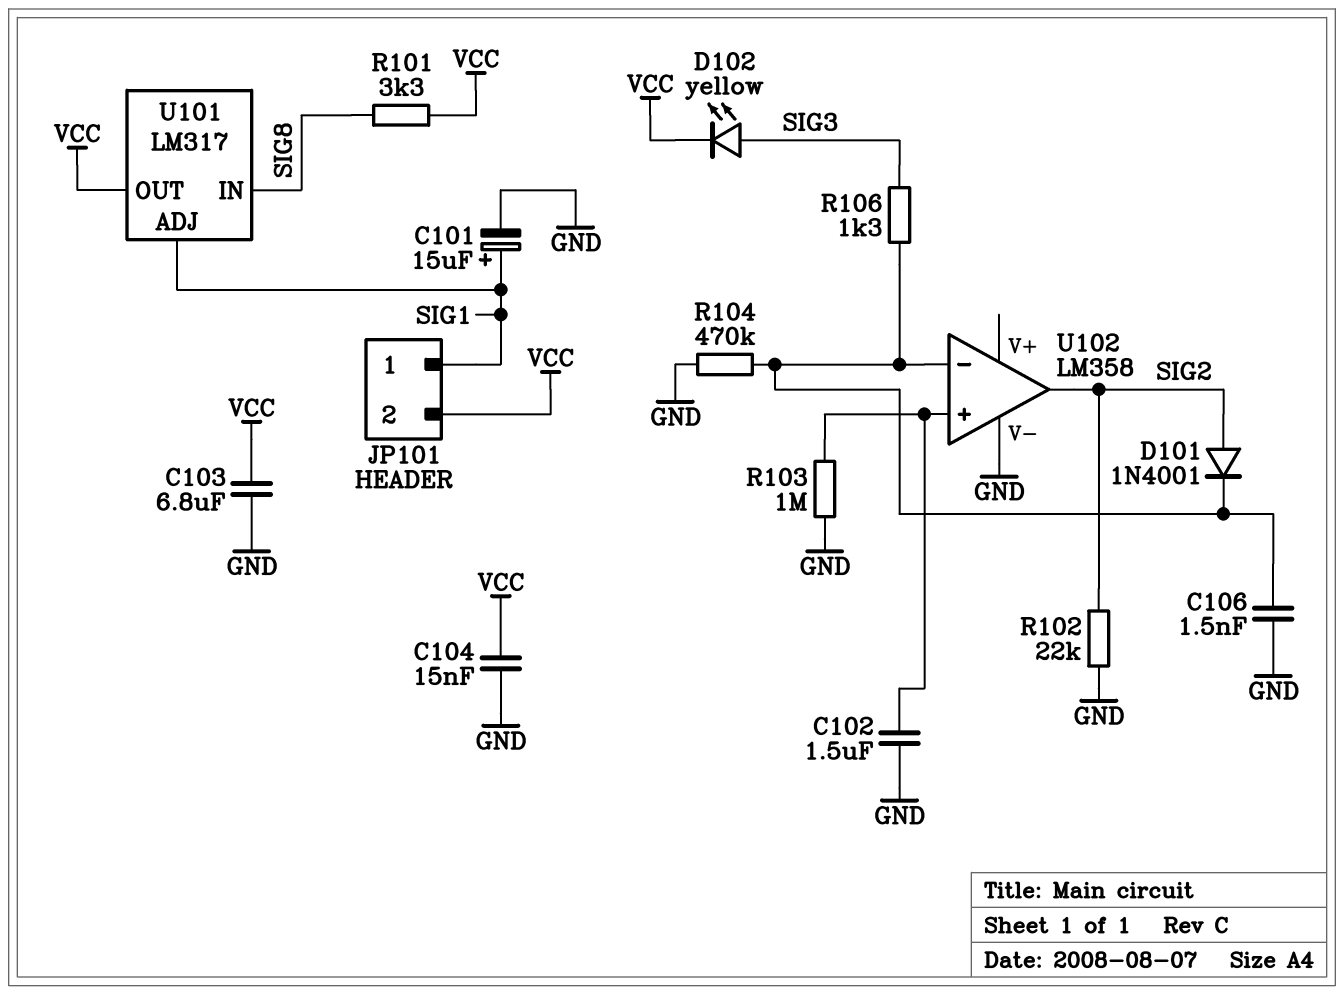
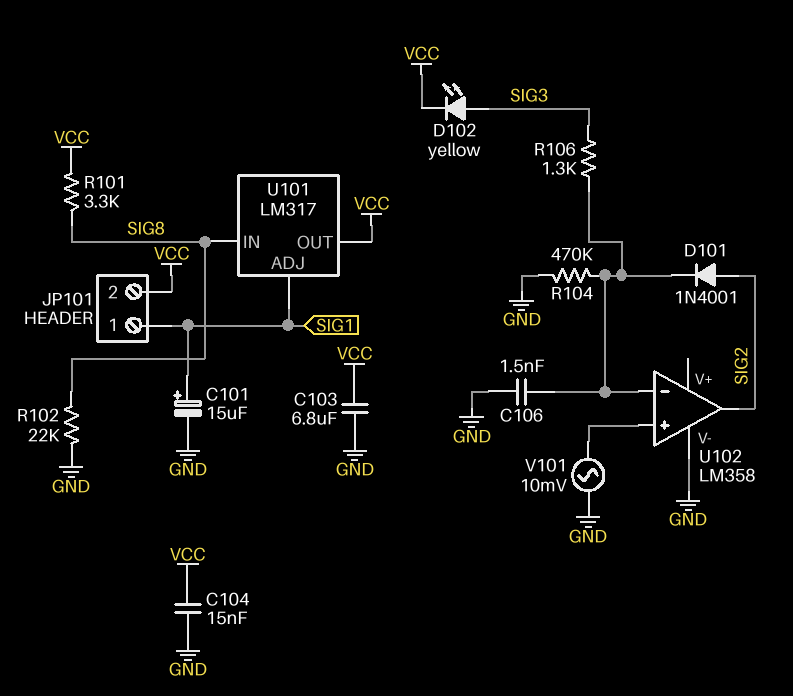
C102: 1.5uF (GND, U102/in+) -> none
R102: 22k (GND, SIG2) -> 22k (GND, SIG8)
R103: 1M (GND, U102/in+) -> none
V101: none -> AC 10mV (GND, U102/in+)

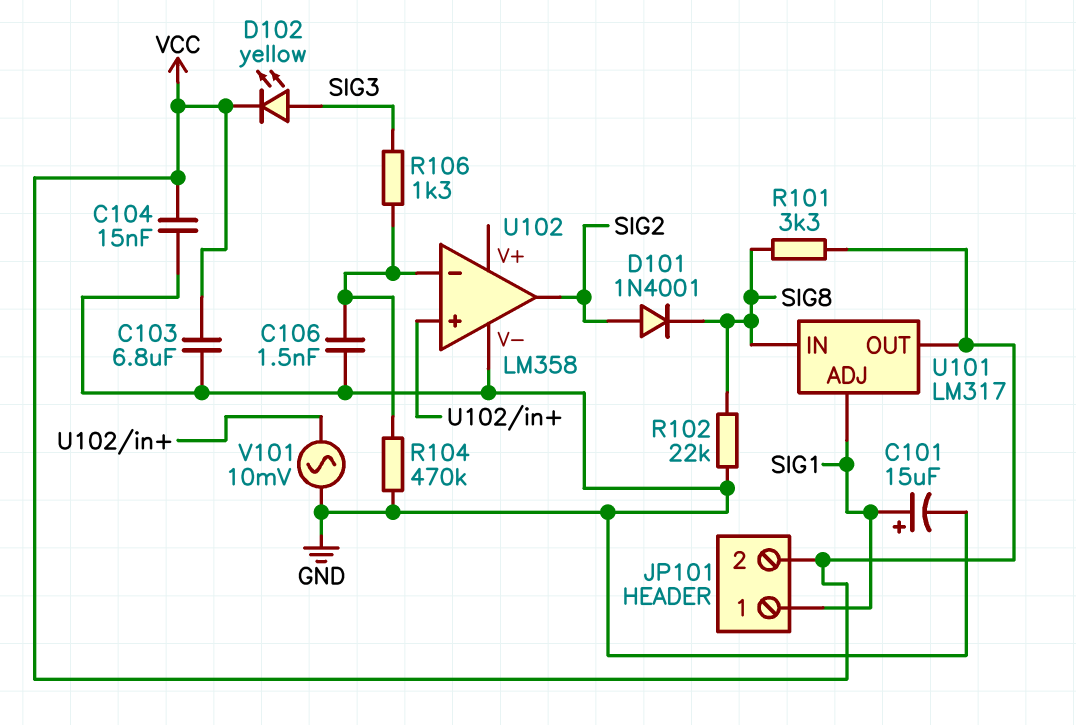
D101: diode 1N4001 (A SIG2, K U102/in-) -> diode 1N4001 (A SIG2, K SIG8)

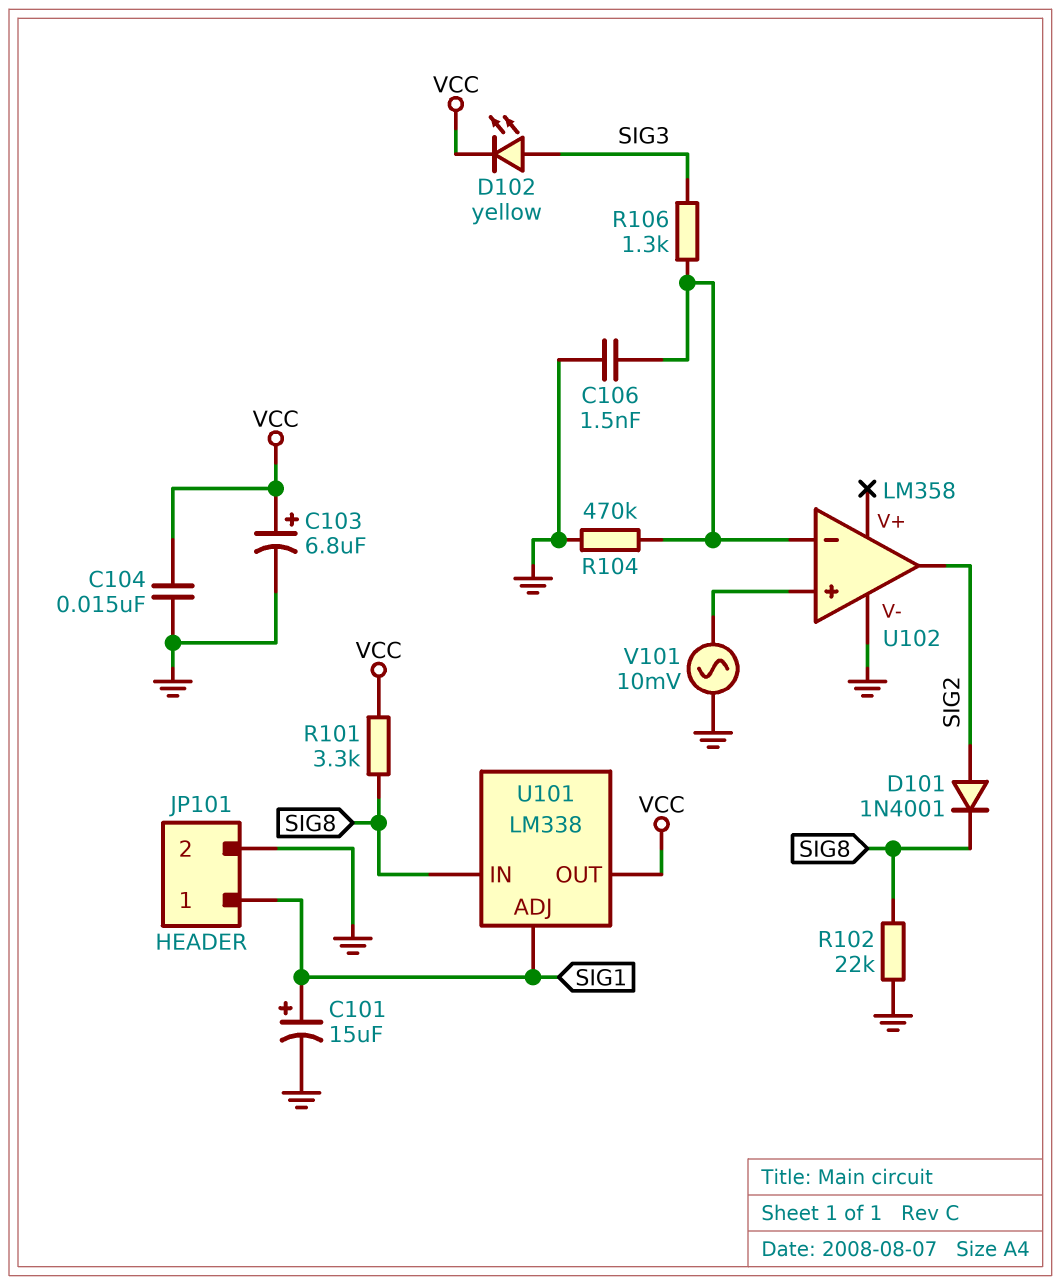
C103: 6.8uF (GND, VCC) -> 6.8uF (plus VCC, minus GND)
JP101 pin 2: VCC -> GND
U101: LM317 -> LM338

